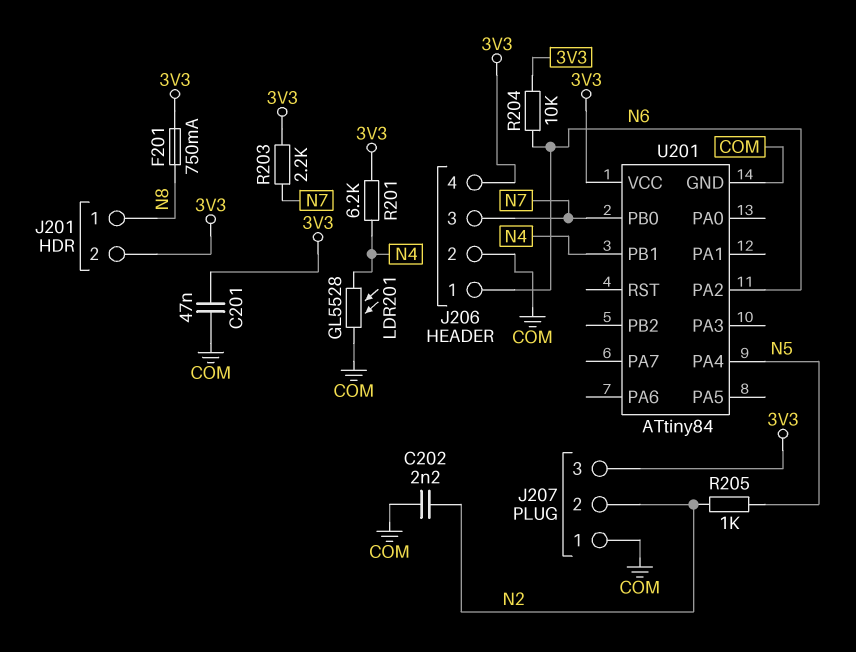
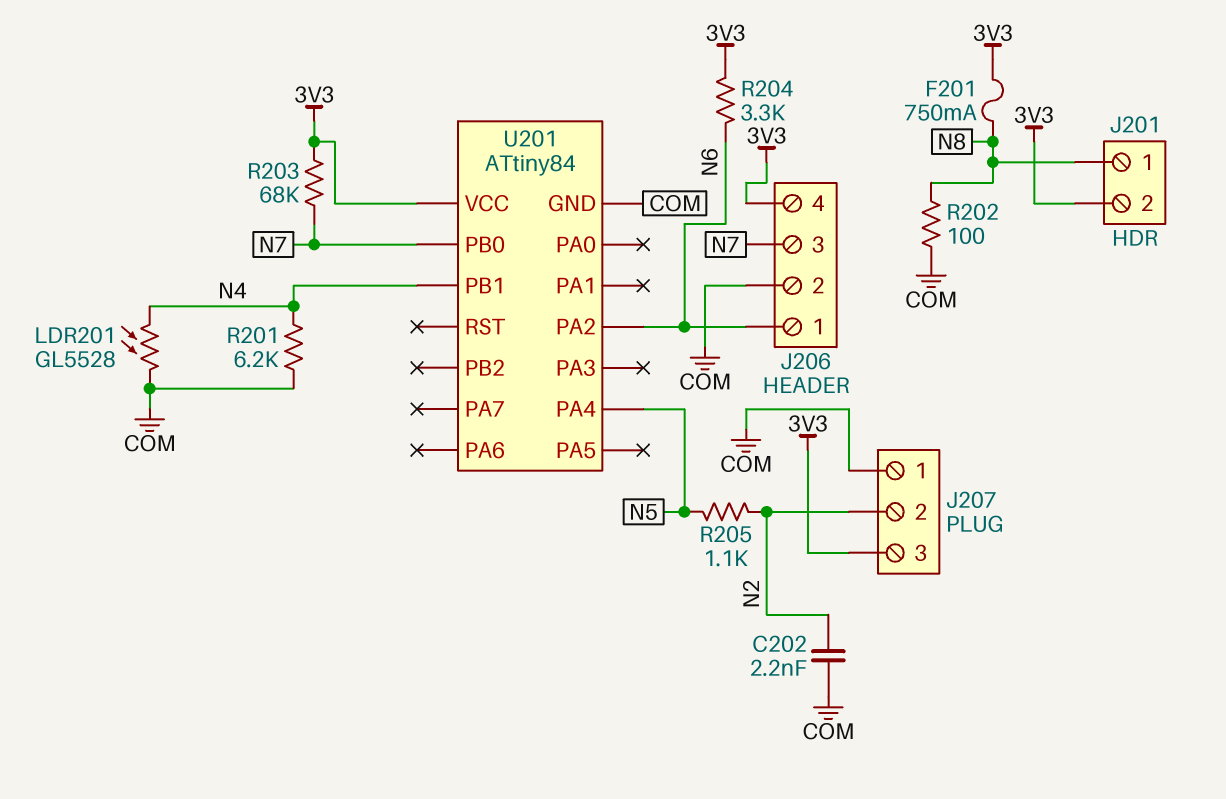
C201: 47nF (3V3, COM) -> none
R201: 6.2k (3V3, N4) -> 6.2k (COM, N4)
R202: none -> 100 (COM, N8)
R203: 2.2k (3V3, N7) -> 68k (3V3, N7)
R204: 10k (3V3, N6) -> 3.3k (3V3, N6)
R205: 1k (N2, N5) -> 1.1k (N2, N5)

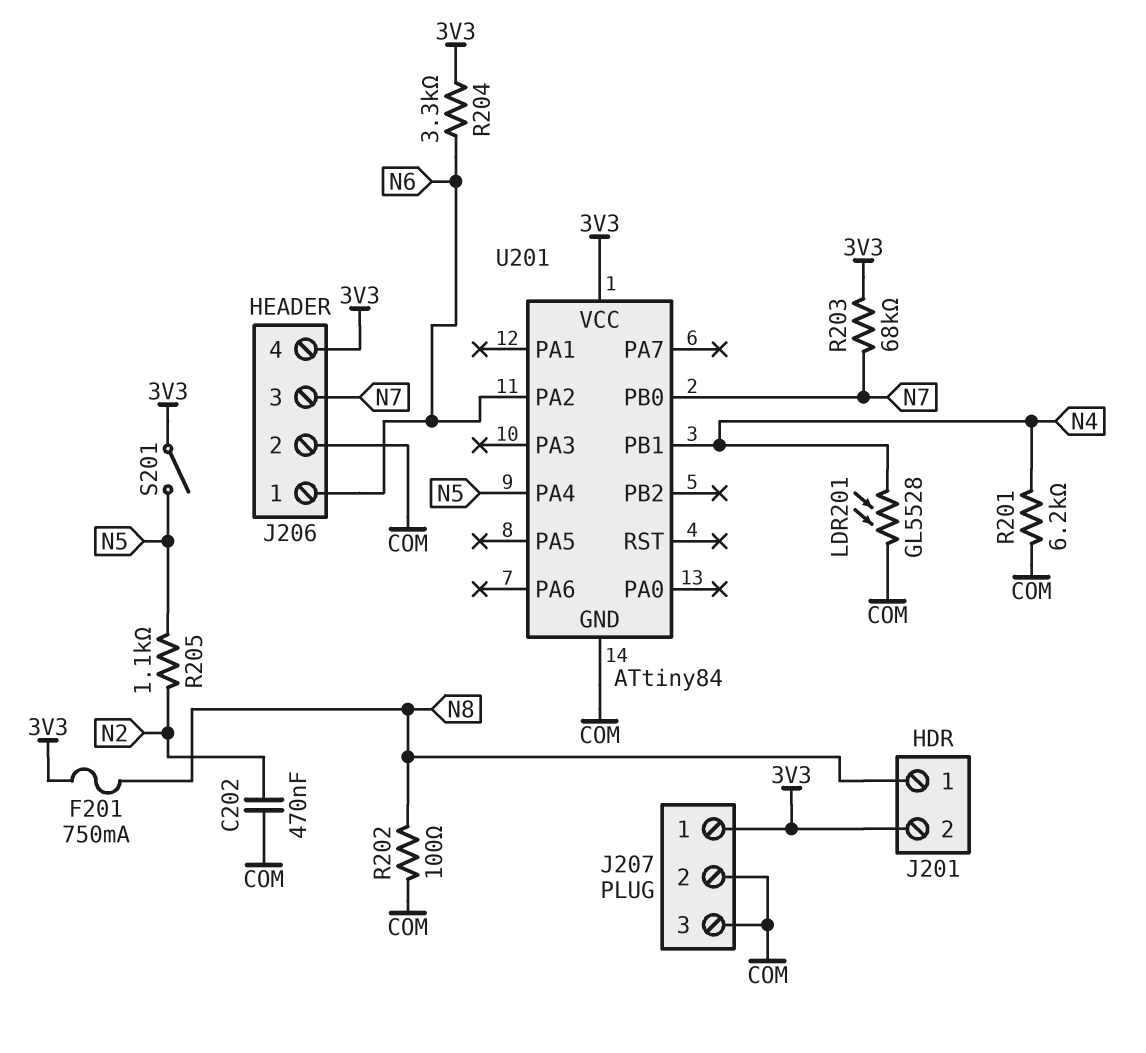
C202: 2.2nF (COM, N2) -> 470nF (COM, N2)
J207 pin 1: COM -> 3V3
J207 pin 2: N2 -> COM
J207 pin 3: 3V3 -> COM
S201: none -> switch (3V3, N5)

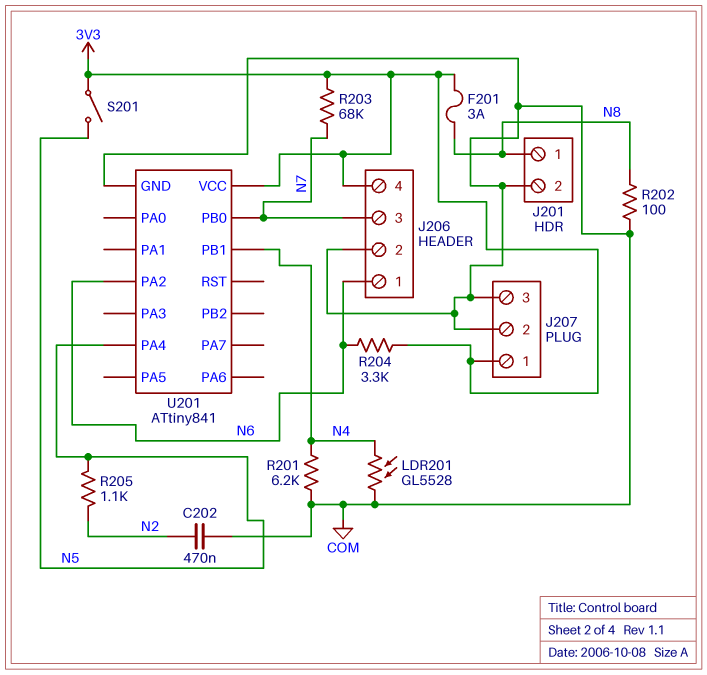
F201: 750mA (3V3, N8) -> 3A (3V3, N8)
J201 pin 2: 3V3 -> COM
U201: ATtiny84 -> ATtiny841

